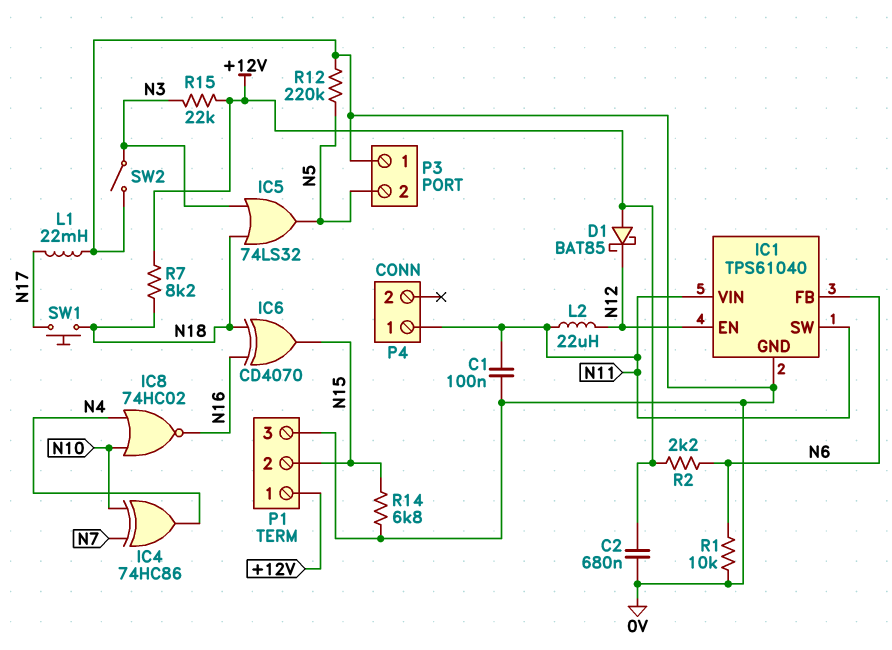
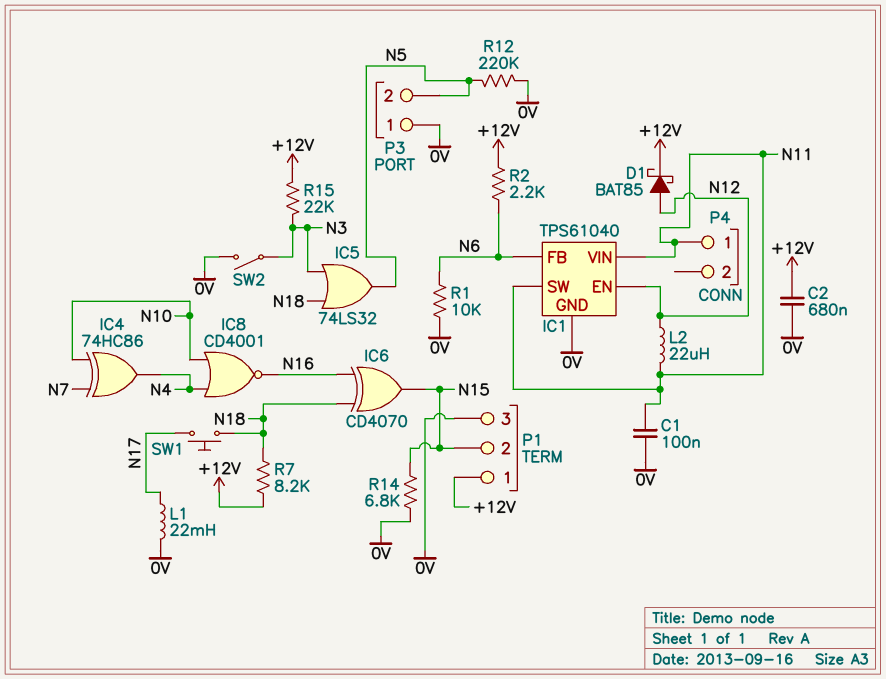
D1: schottky BAT85 (A +12V, K N12) -> schottky BAT85 (A N12, K +12V)
IC8: NOR 74HC02 (in N4, in N10, out N16) -> NOR CD4001 (in N4, in N10, out N16)

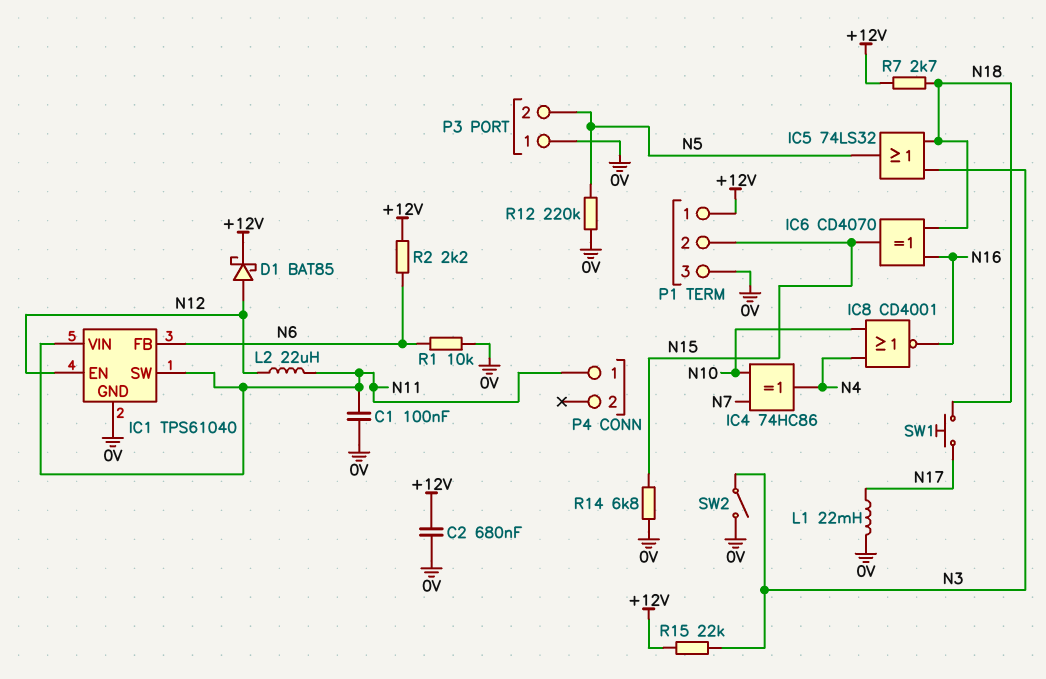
R7: 8.2k (+12V, N18) -> 2.7k (+12V, N18)

